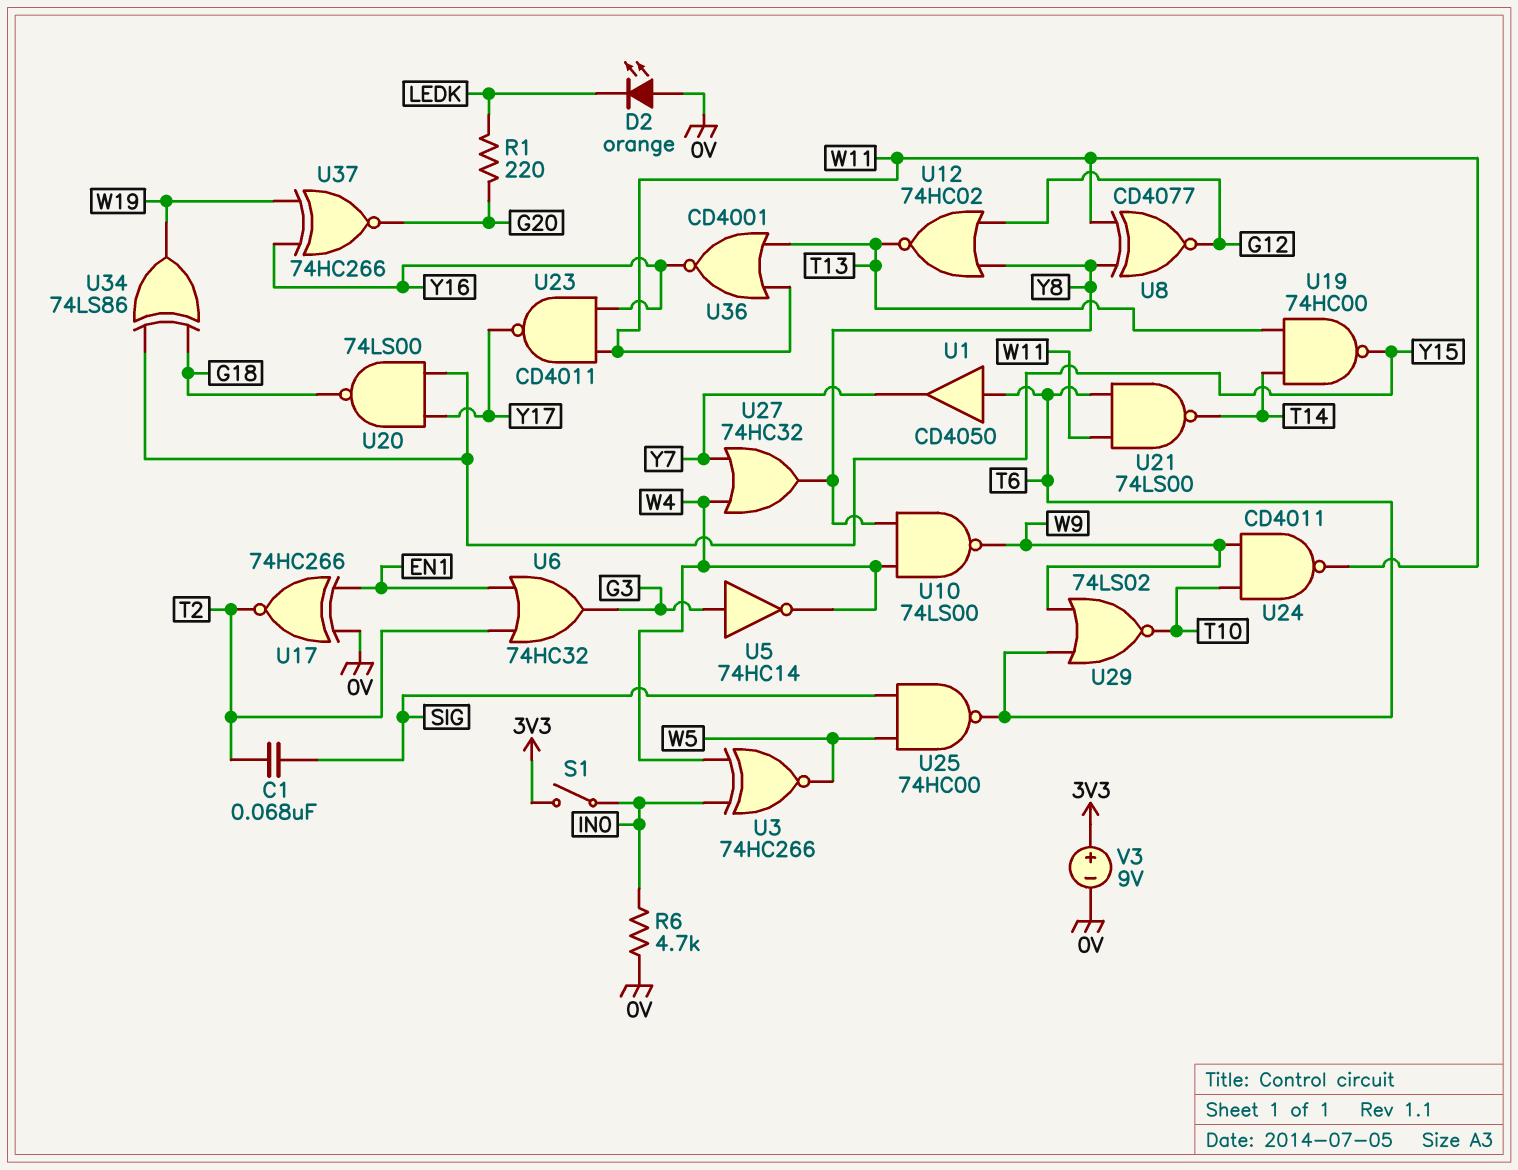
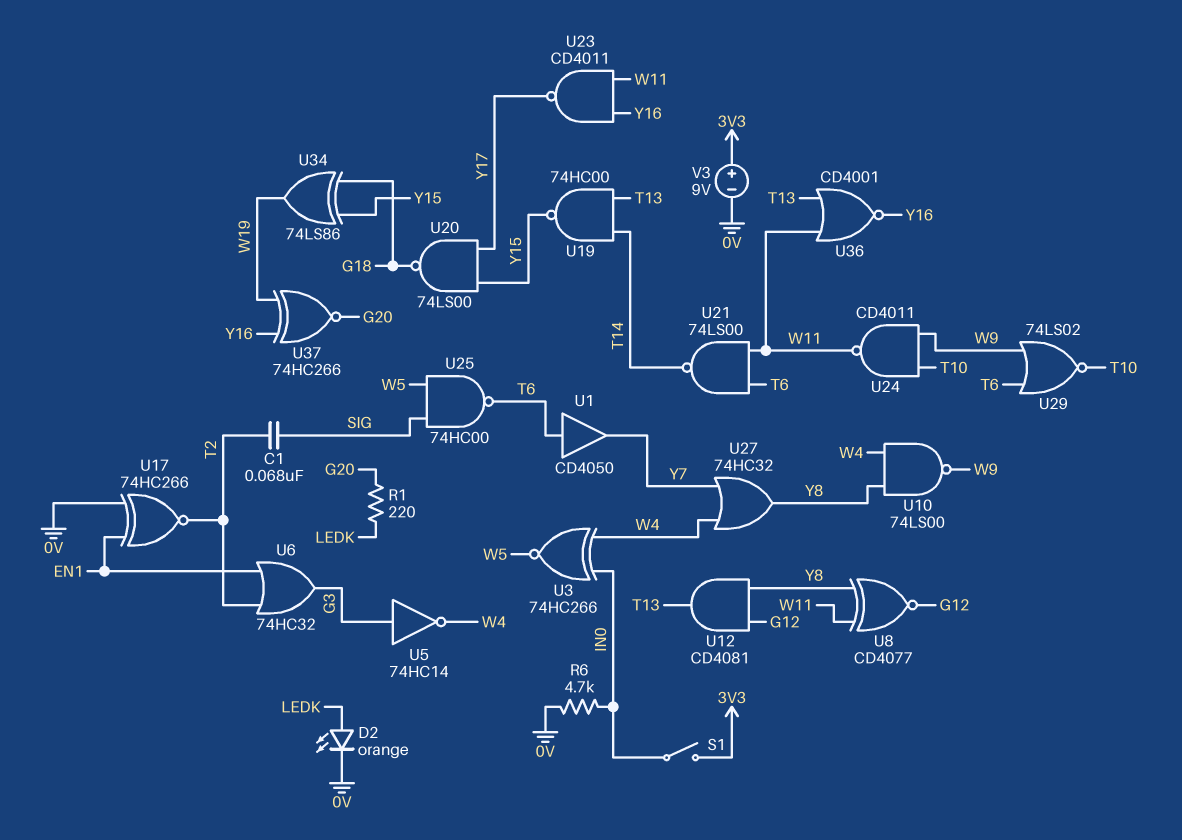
D2: LED orange (A 0V, K LEDK) -> LED orange (A LEDK, K 0V)
U12: NOR 74HC02 (in G12, in Y8, out T13) -> AND CD4081 (in G12, in Y8, out T13)

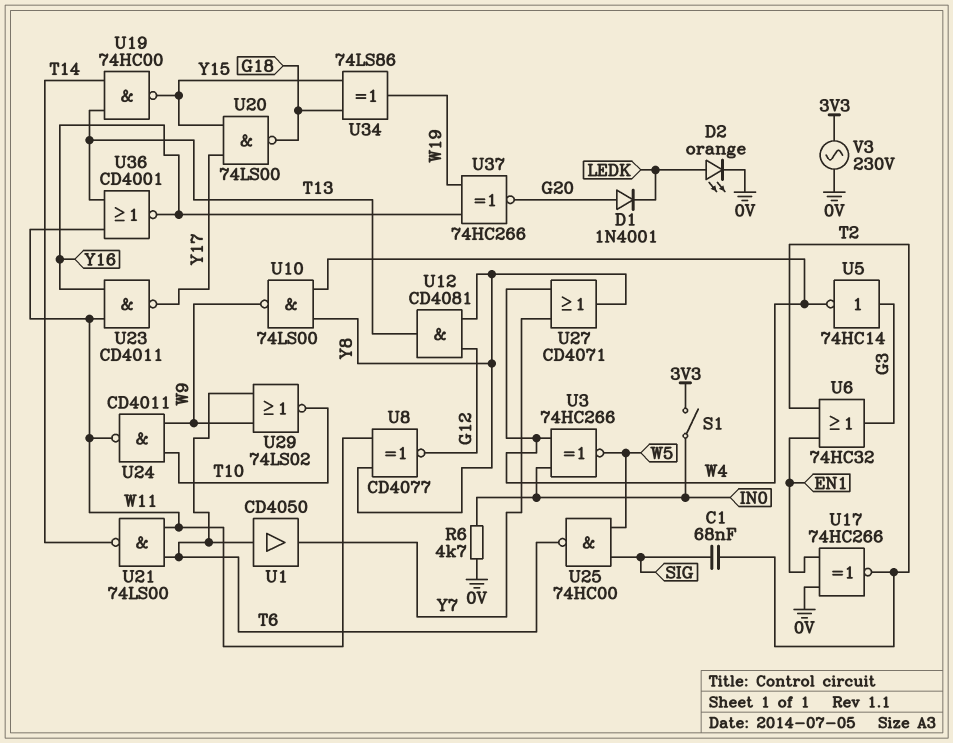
D1: none -> diode 1N4001 (A G20, K LEDK)
R1: 220 (G20, LEDK) -> none
U27: OR 74HC32 (in W4, in Y7, out Y8) -> OR CD4071 (in W4, in Y7, out Y8)
V3: 9V (plus 3V3, minus 0V) -> AC 230V (0V, 3V3)

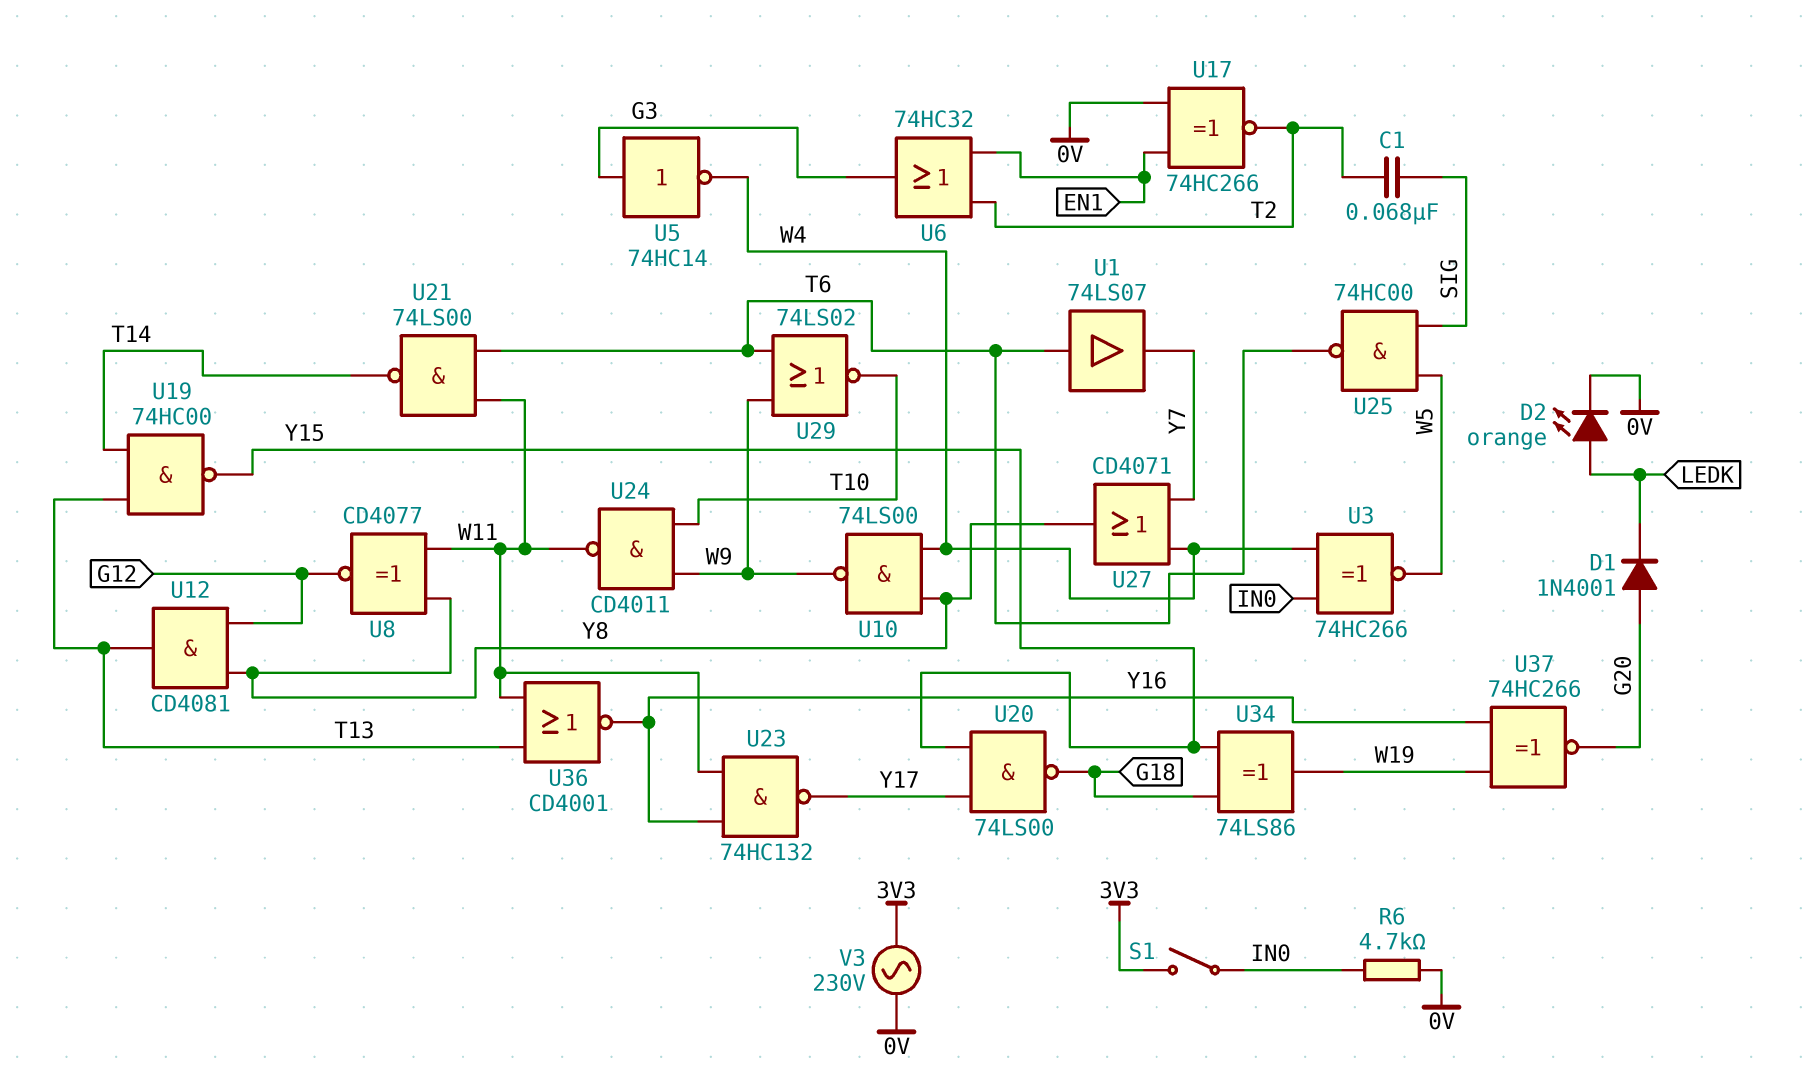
U1: buffer CD4050 (in T6, out Y7) -> buffer 74LS07 (in T6, out Y7)
U23: NAND CD4011 (in W11, in Y16, out Y17) -> NAND 74HC132 (in W11, in Y16, out Y17)

